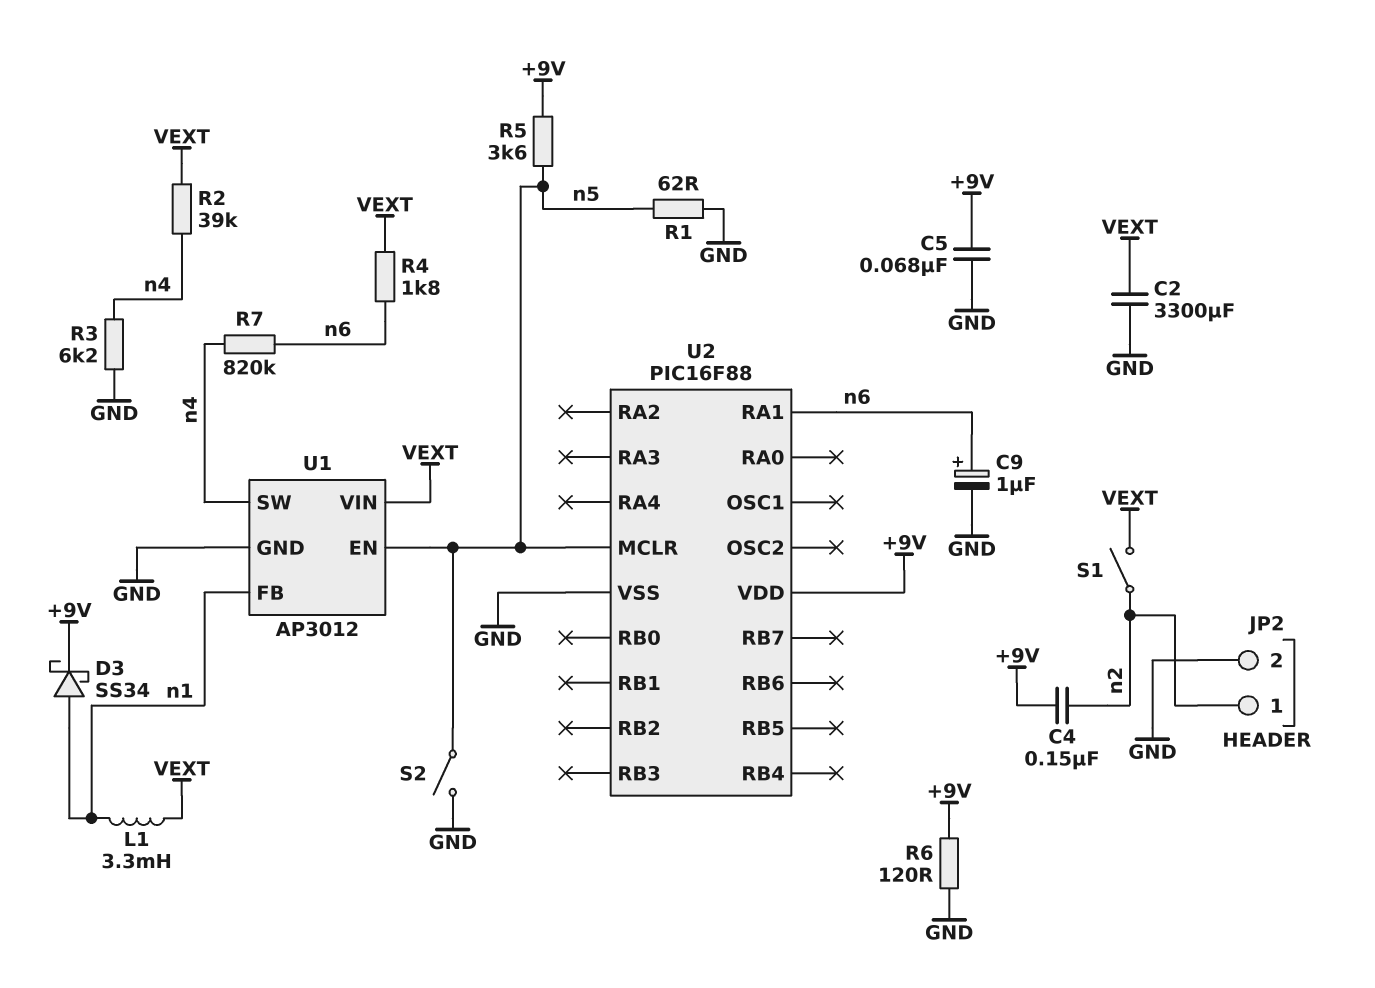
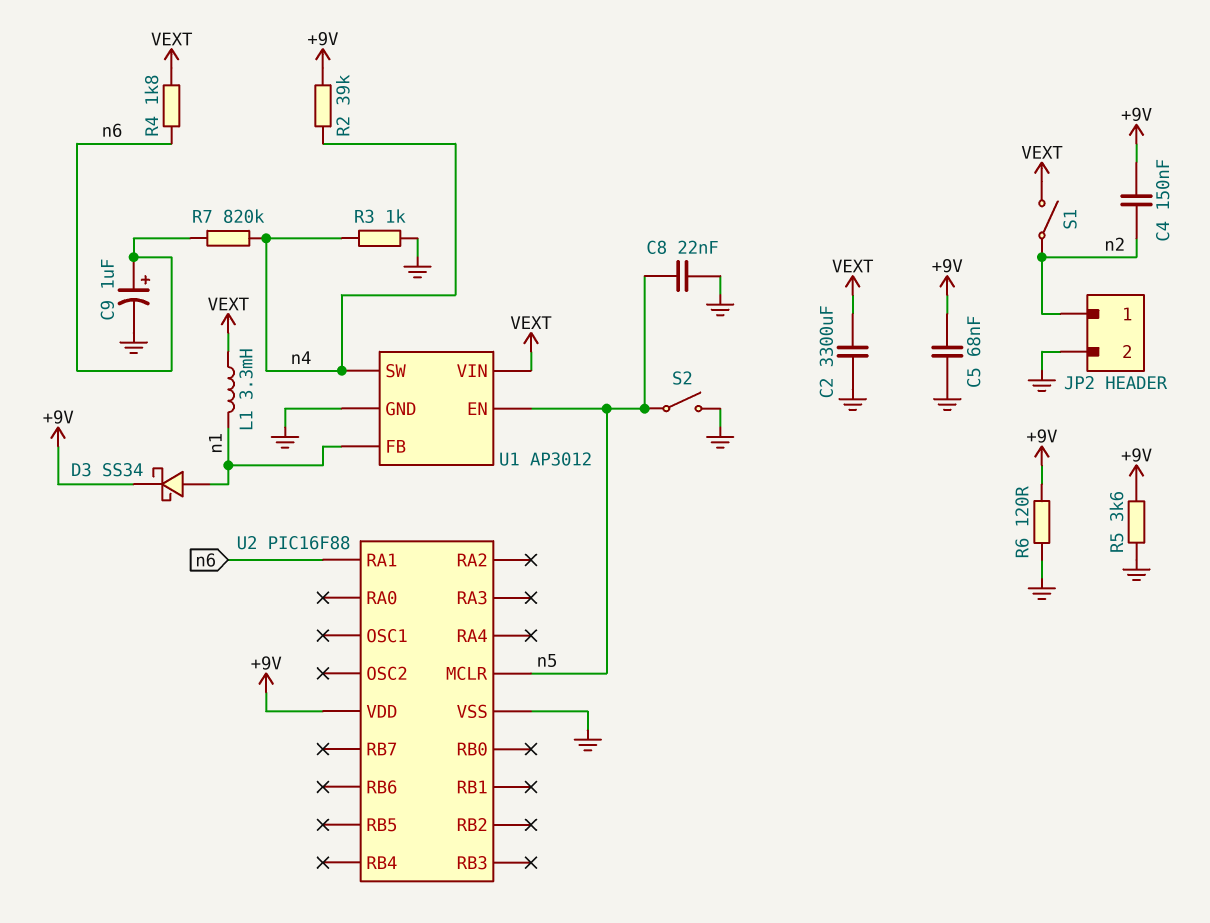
C8: none -> 22nF (GND, n5)
R1: 62 (GND, n5) -> none
R2: 39k (VEXT, n4) -> 39k (+9V, n4)
R3: 6.2k (GND, n4) -> 1k (GND, n4)
R5: 3.6k (+9V, n5) -> 3.6k (+9V, GND)

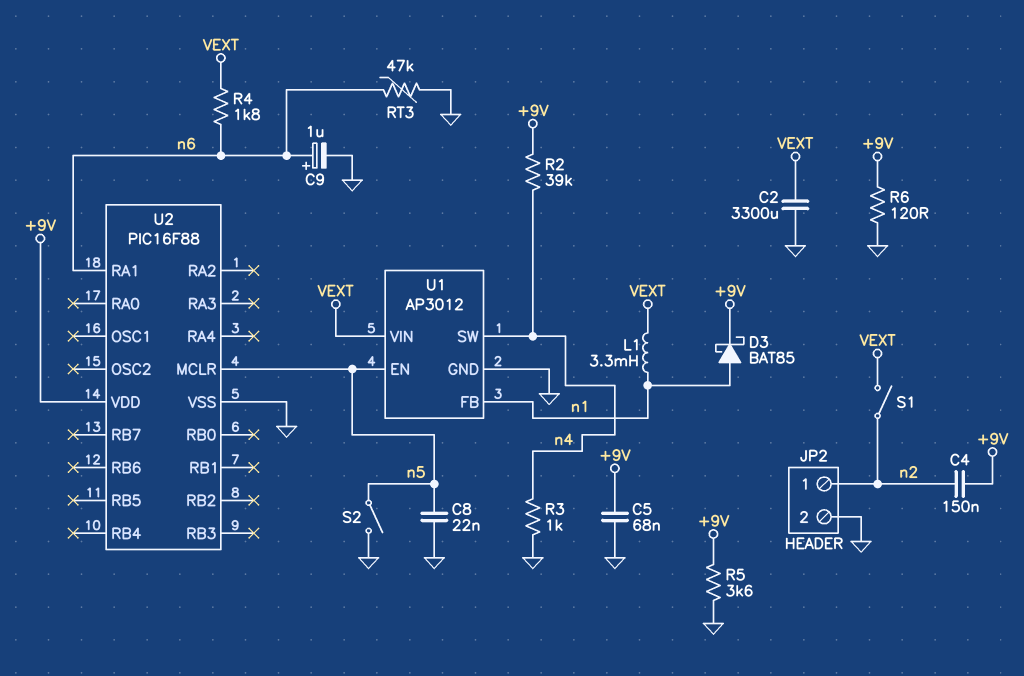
D3: schottky SS34 (A n1, K +9V) -> schottky BAT85 (A n1, K +9V)
R7: 820k (n4, n6) -> none
RT3: none -> 47k (GND, n6)

